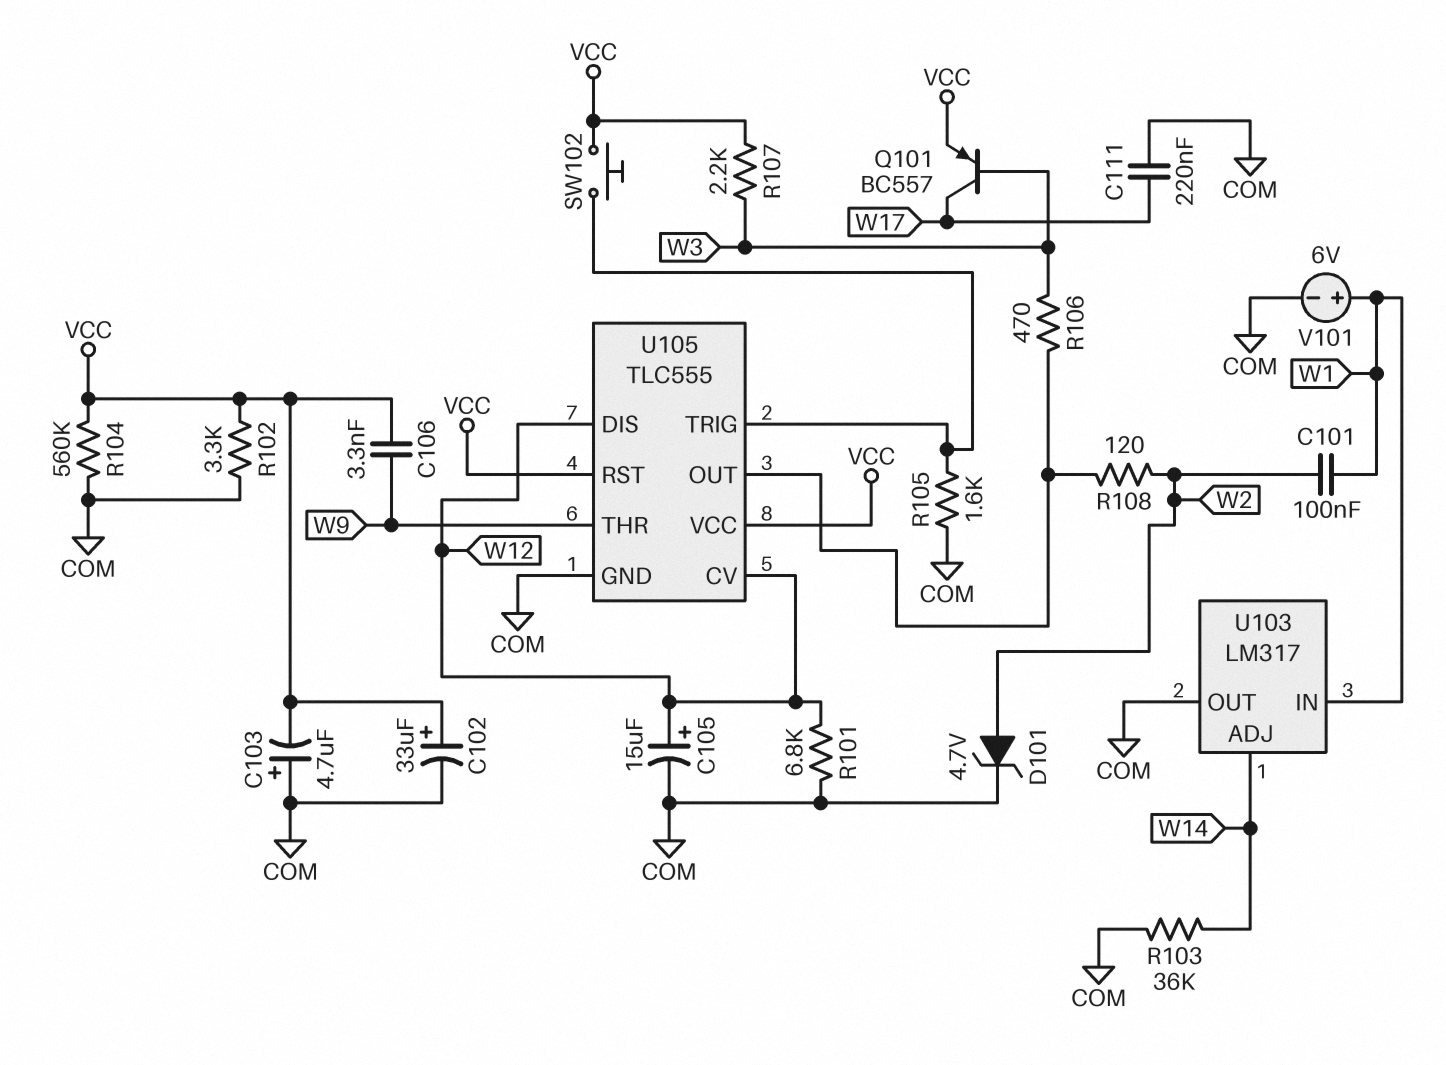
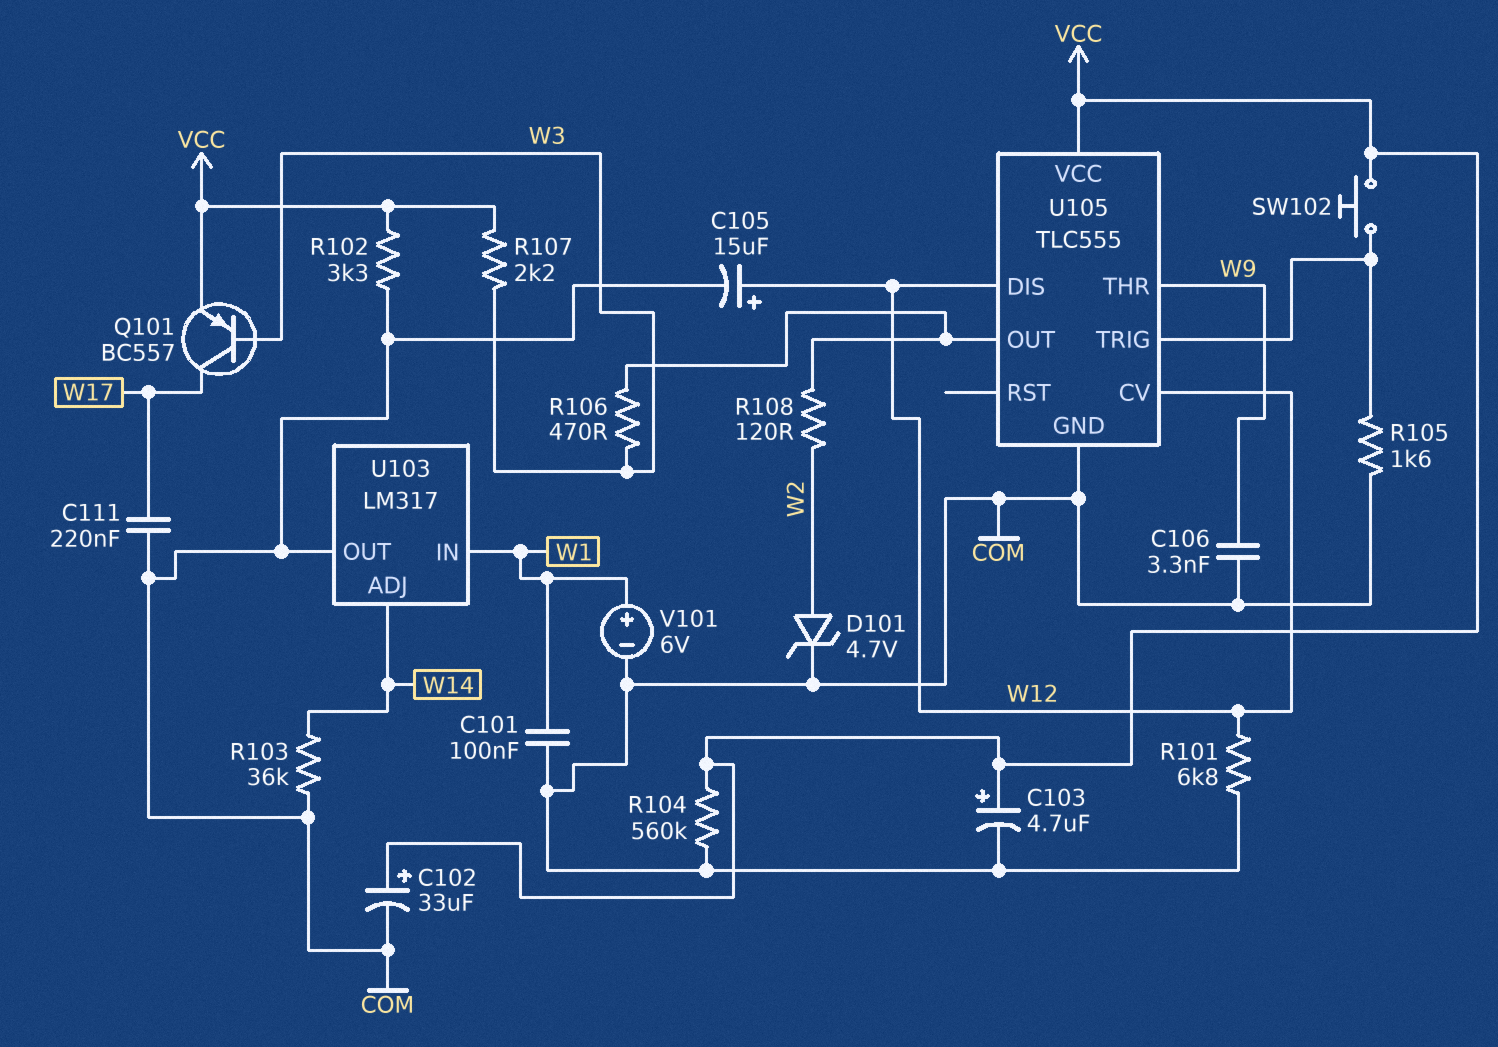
C101: 100nF (W1, W2) -> 100nF (COM, W1)
C103: 4.7uF (plus COM, minus VCC) -> 4.7uF (plus VCC, minus COM)
C106: 3.3nF (VCC, W9) -> 3.3nF (COM, W9)
U105 pin RST: VCC -> none

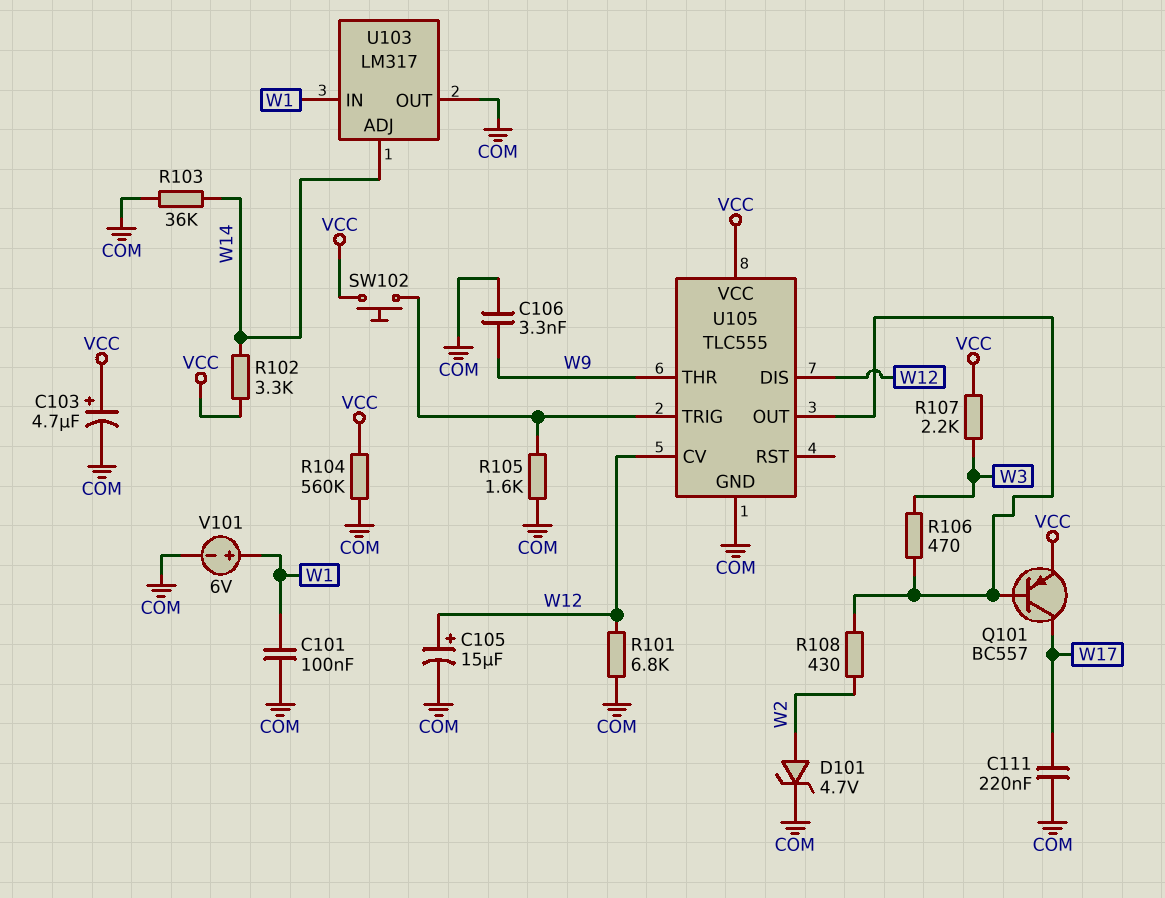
C102: 33uF (plus VCC, minus COM) -> none
Q101: PNP BC557 (B W3, C W17, E VCC) -> PNP BC557 (B U105/OUT, C W17, E VCC)
R102: 3.3k (COM, VCC) -> 3.3k (VCC, W14)
R108: 120 (U105/OUT, W2) -> 430 (U105/OUT, W2)

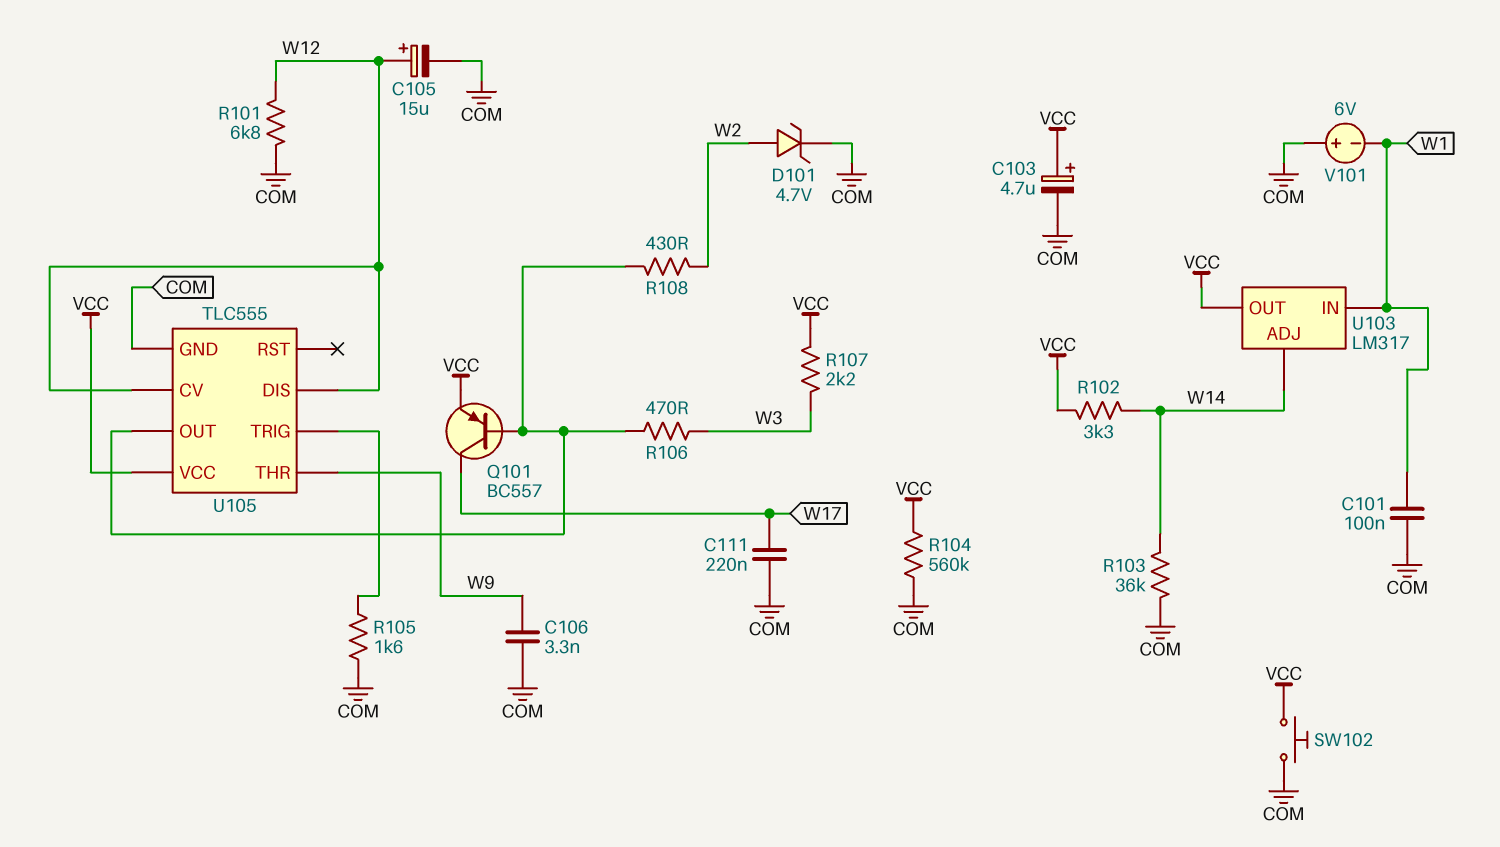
SW102: button (U105/TRIG, VCC) -> button (COM, VCC)
U103 pin OUT: COM -> VCC
V101: 6V (plus W1, minus COM) -> 6V (plus COM, minus W1)

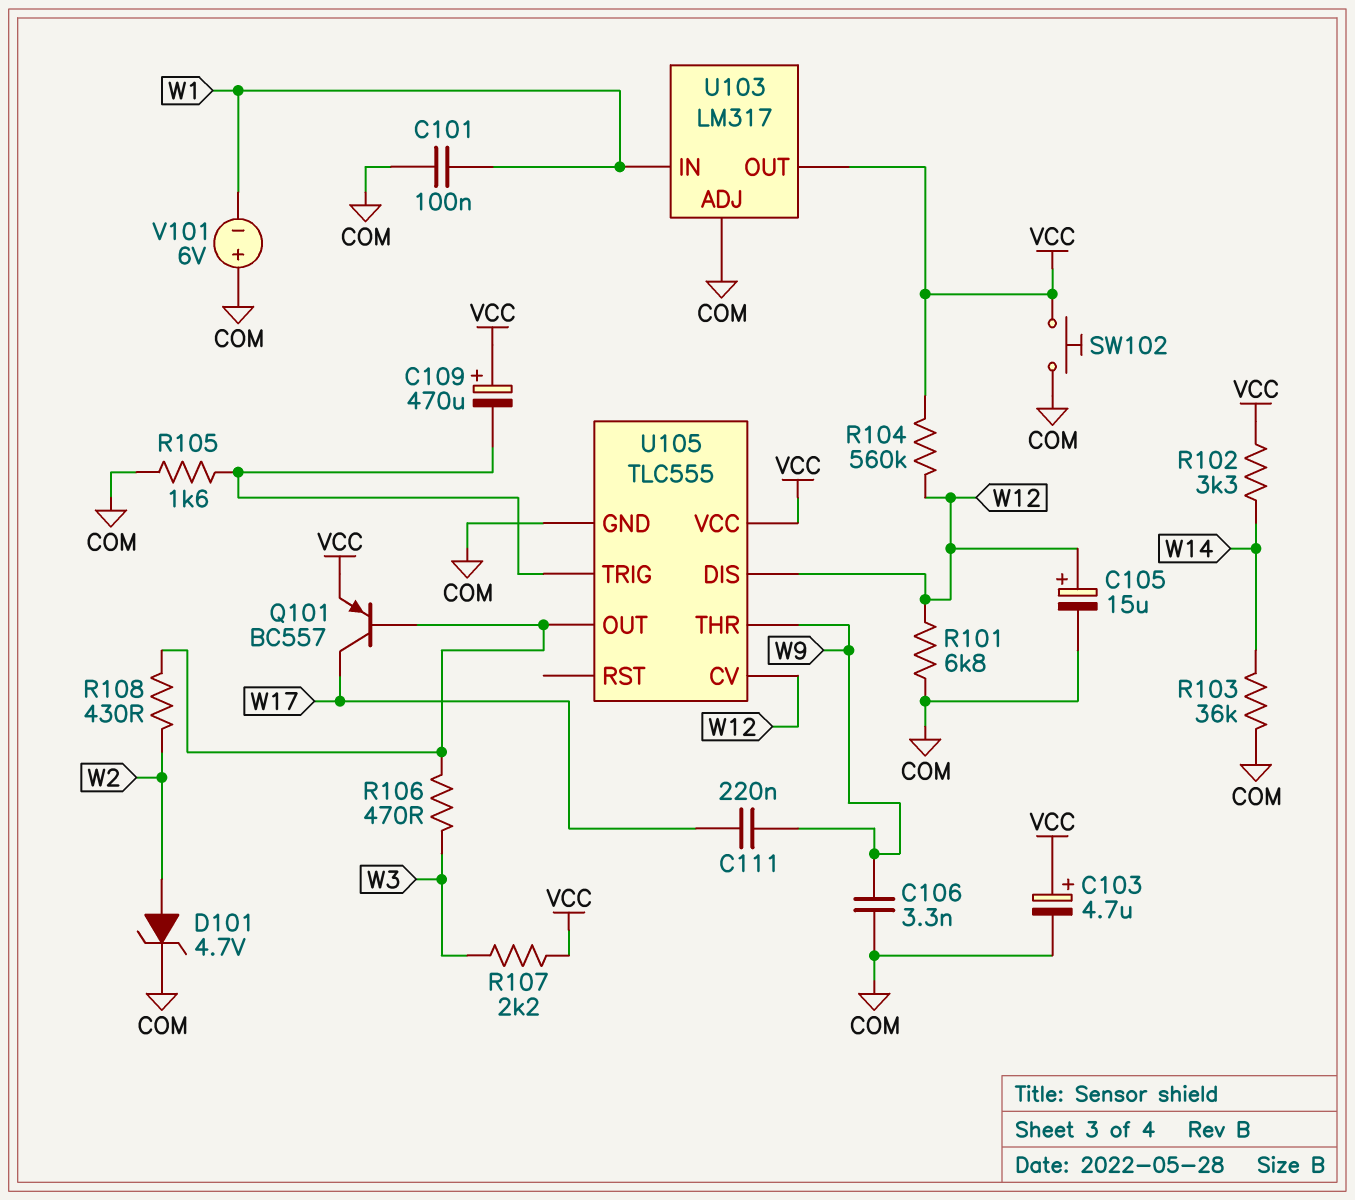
C109: none -> 470uF (plus VCC, minus U105/TRIG)
C111: 220nF (COM, W17) -> 220nF (W9, W17)
R104: 560k (COM, VCC) -> 560k (VCC, W12)
U103 pin ADJ: W14 -> COM

